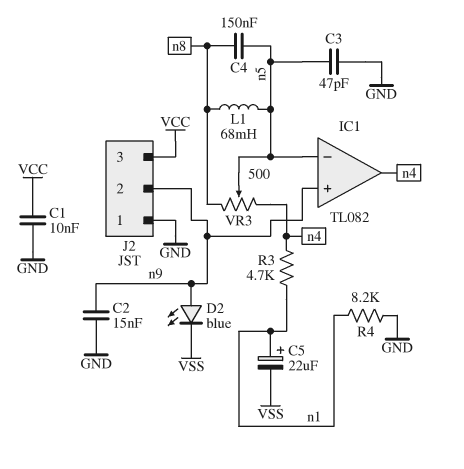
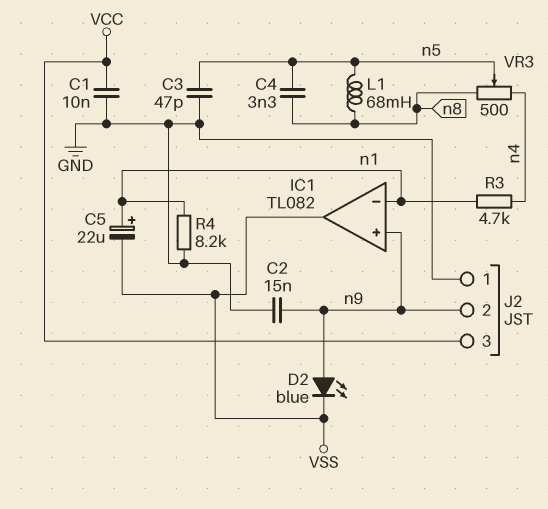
C4: 150nF (n5, n8) -> 3.3nF (n5, n8)
IC1 pin in-: n5 -> n1
IC1 pin out: n4 -> VSS

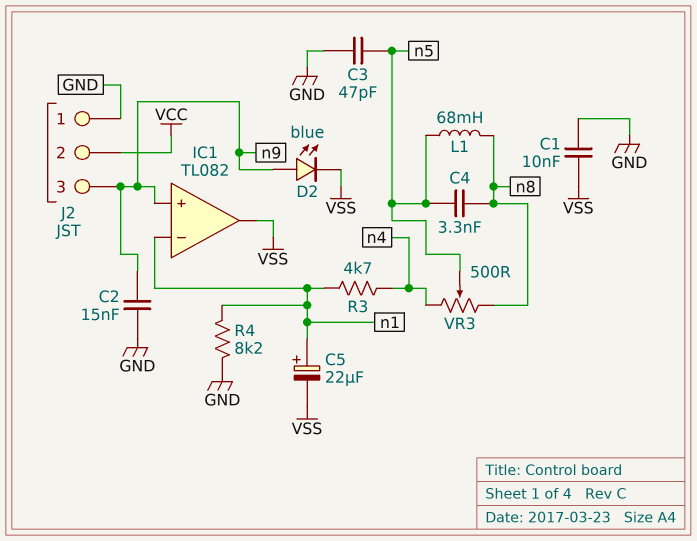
C1: 10nF (GND, VCC) -> 10nF (GND, VSS)
J2 pin 2: n9 -> VCC
J2 pin 3: VCC -> n9

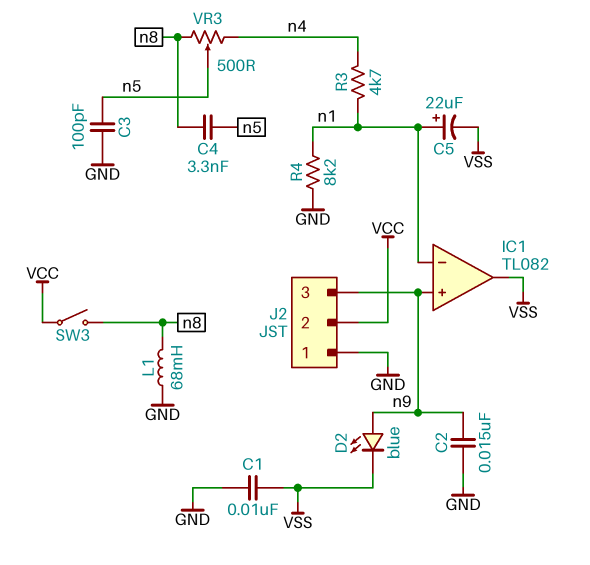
C3: 47pF (GND, n5) -> 100pF (GND, n5)
L1: 68mH (n5, n8) -> 68mH (GND, n8)
SW3: none -> switch (VCC, n8)

